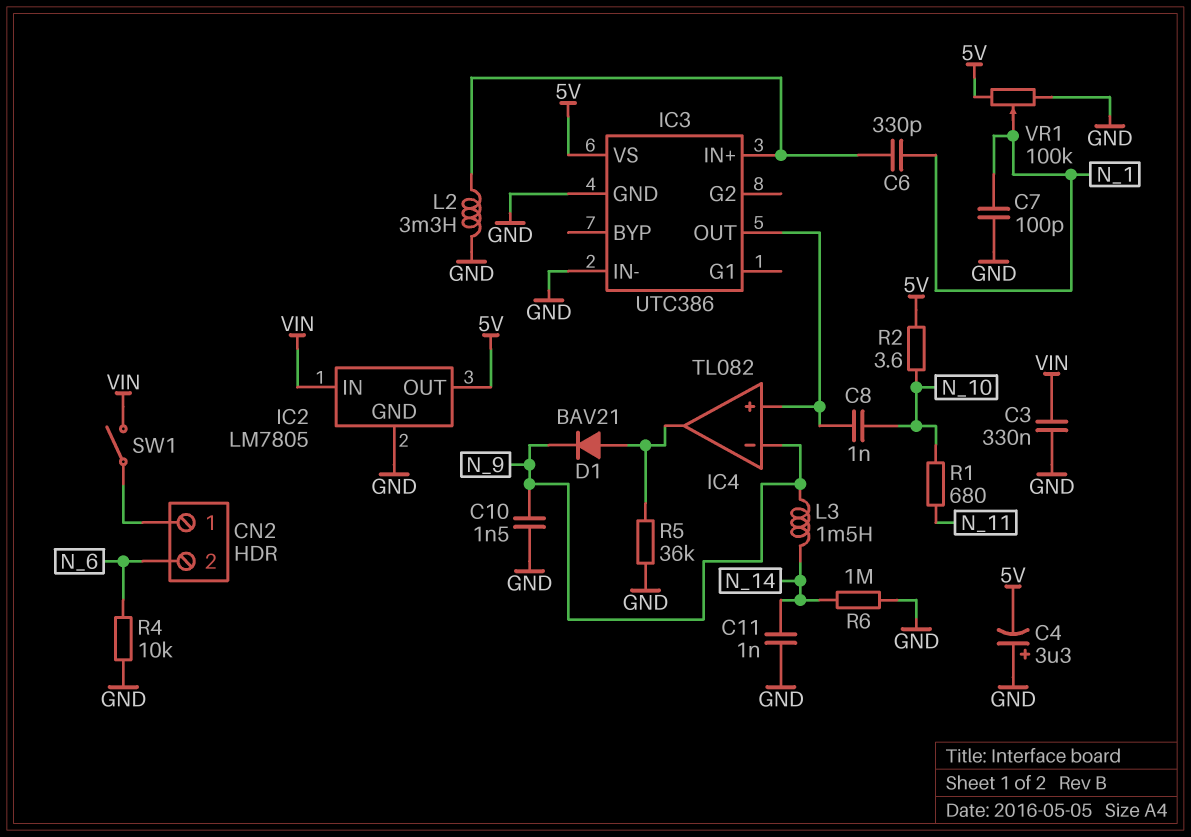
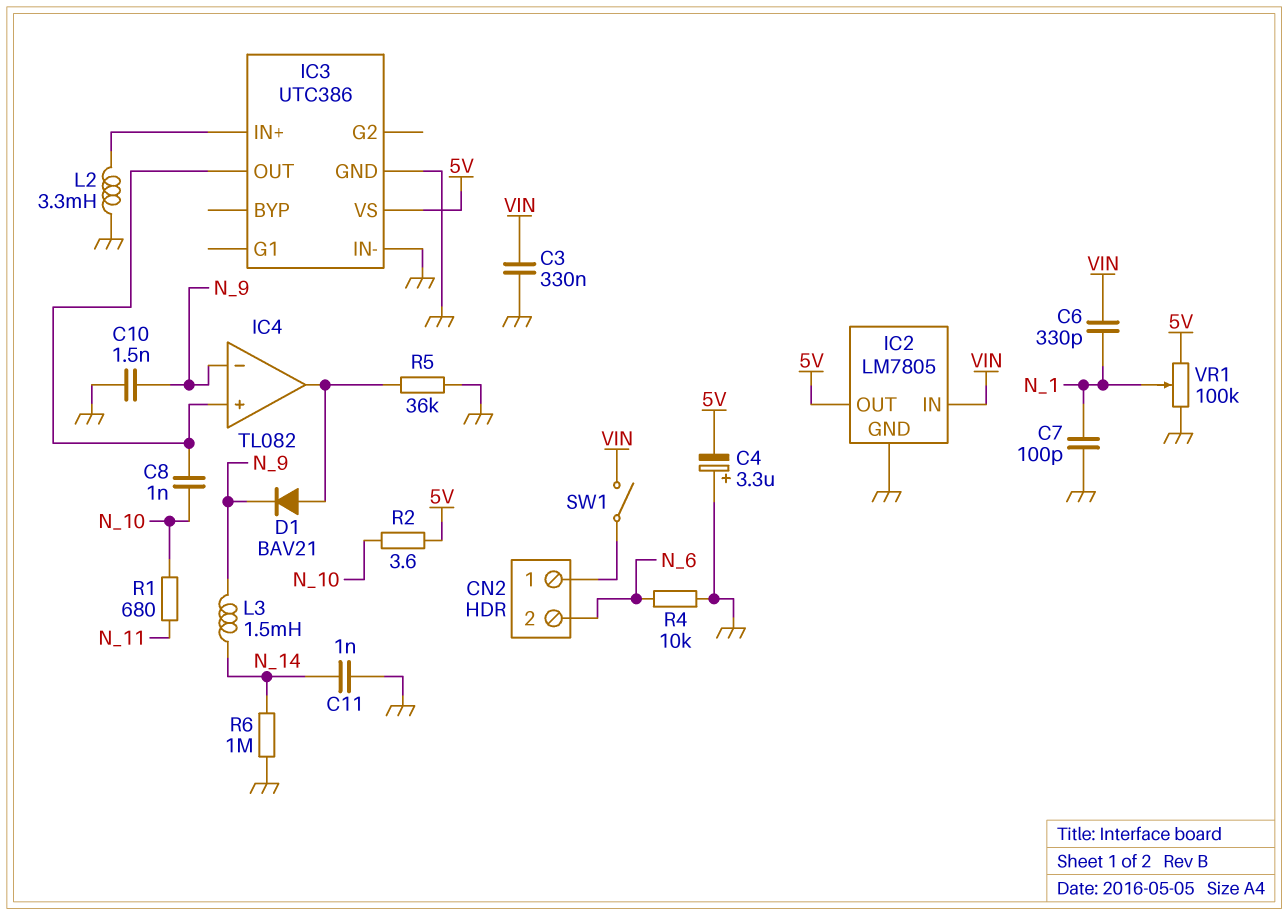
C6: 330pF (IC3/IN+, N_1) -> 330pF (N_1, VIN)

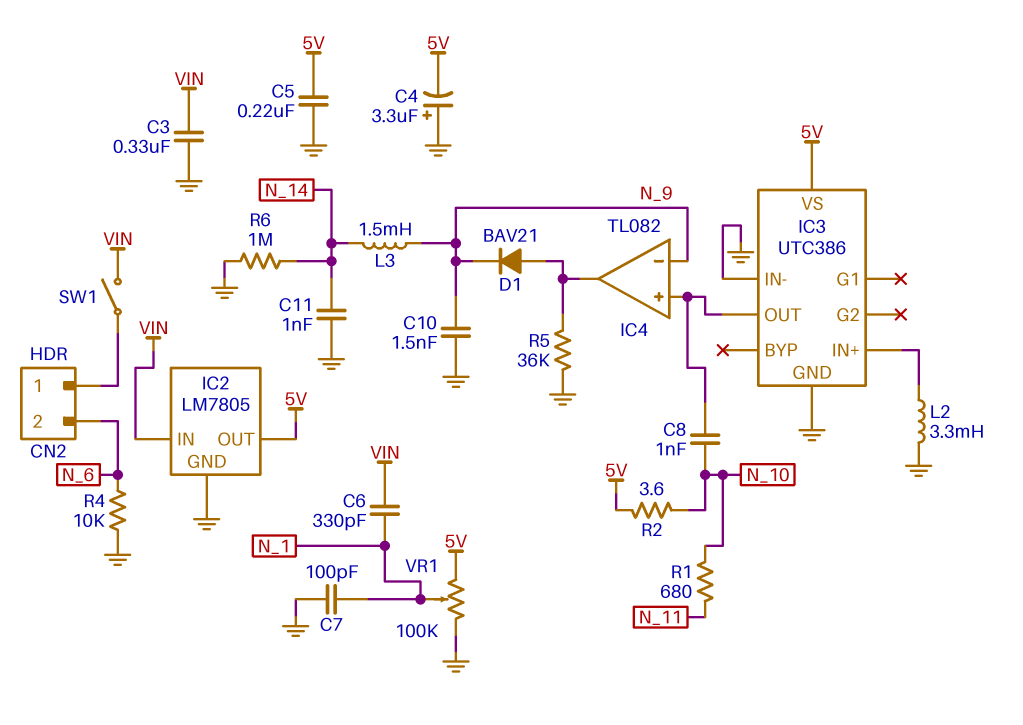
C5: none -> 220nF (5V, GND)

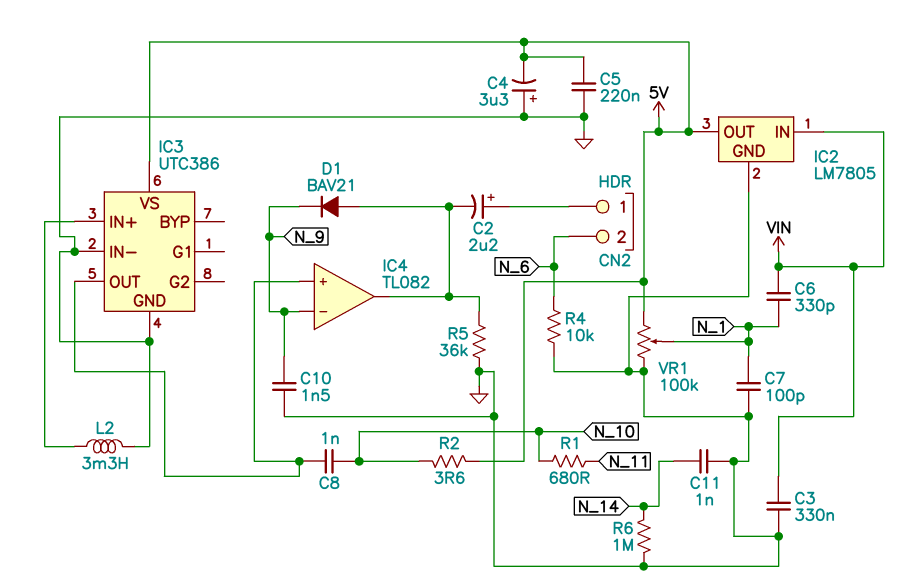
C2: none -> 2.2uF (plus CN2/1, minus IC4/out)
L3: 1.5mH (N_9, N_14) -> none
SW1: switch (CN2/1, VIN) -> none

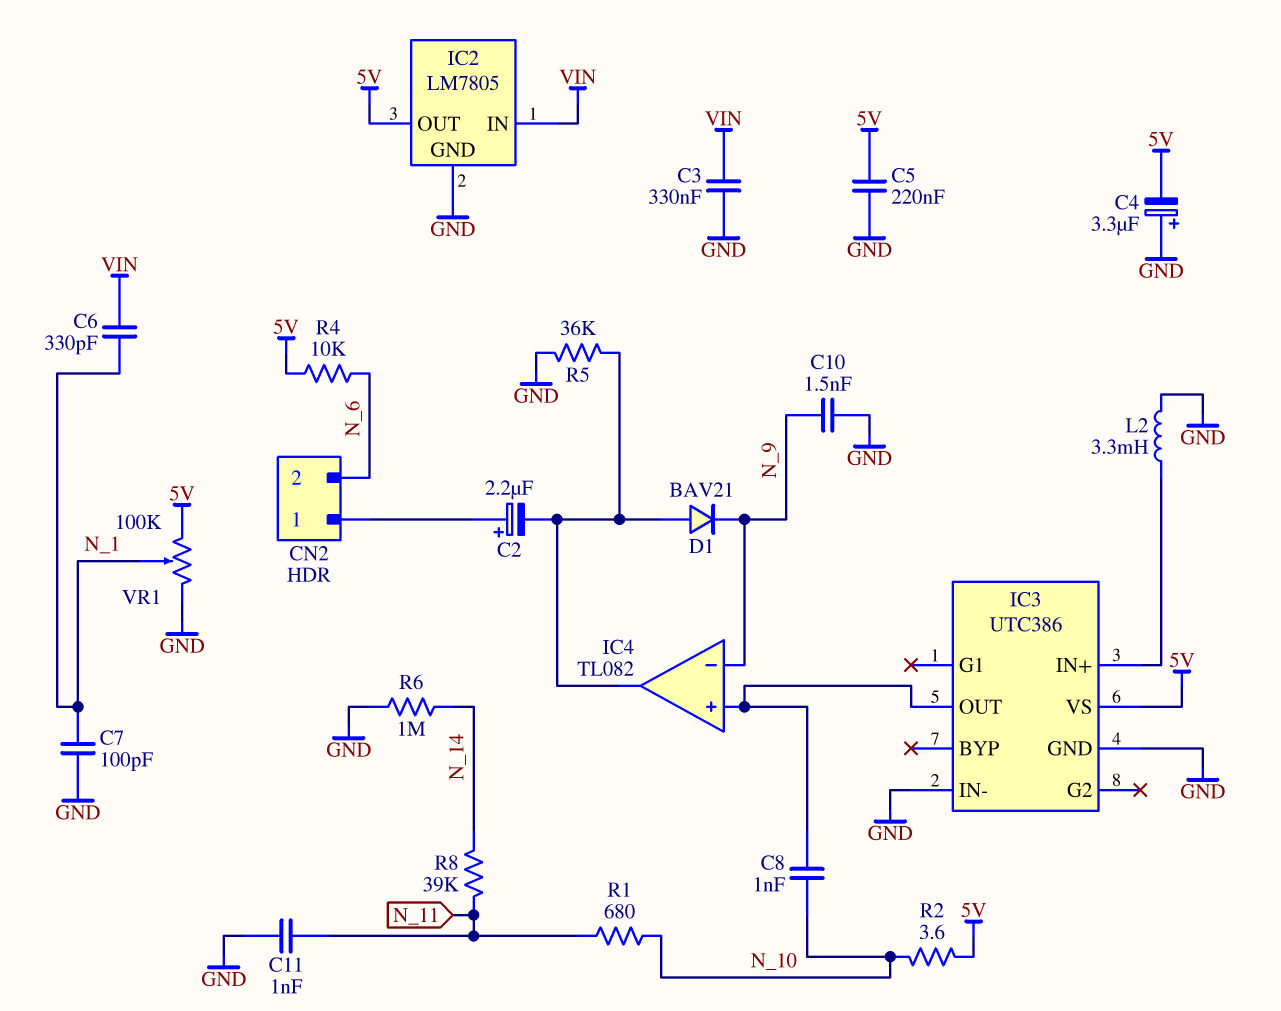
C11: 1nF (GND, N_14) -> 1nF (GND, N_11)
R4: 10k (GND, N_6) -> 10k (5V, N_6)
R8: none -> 39k (N_11, N_14)

